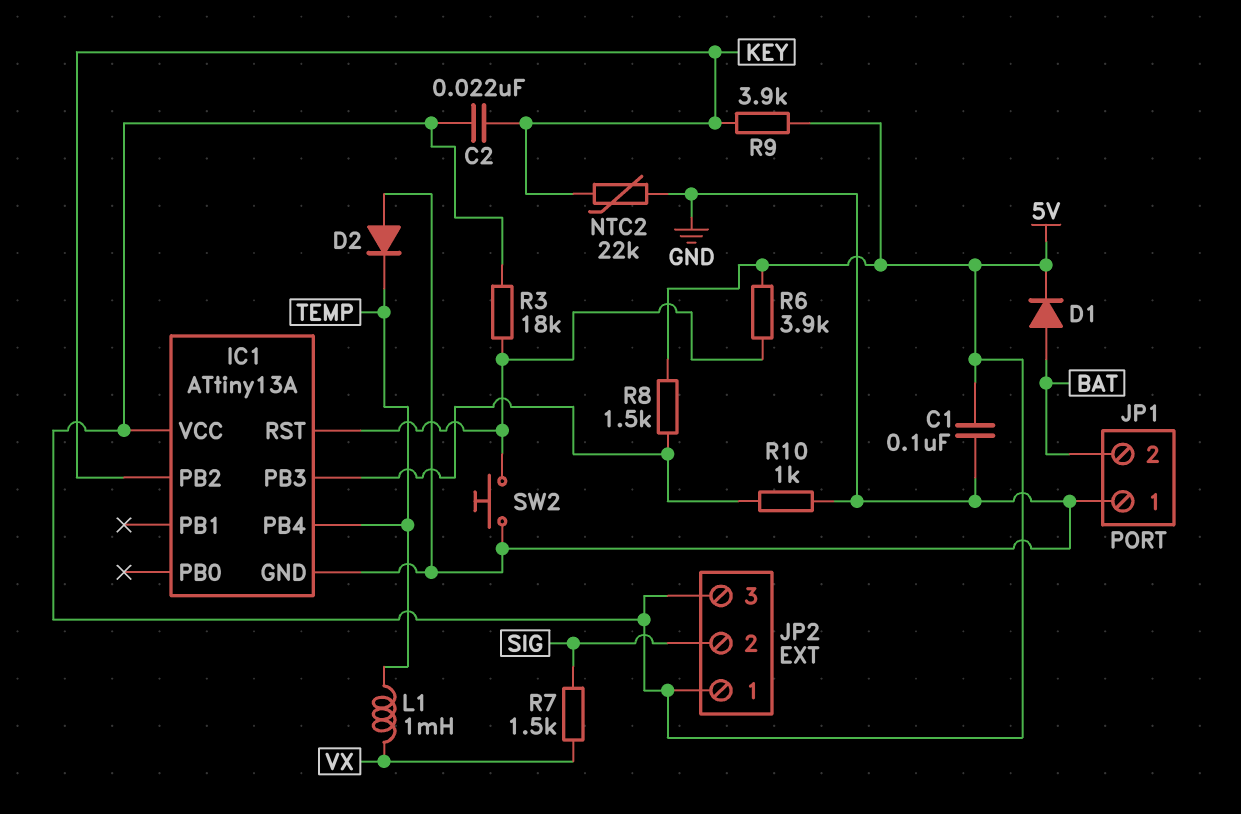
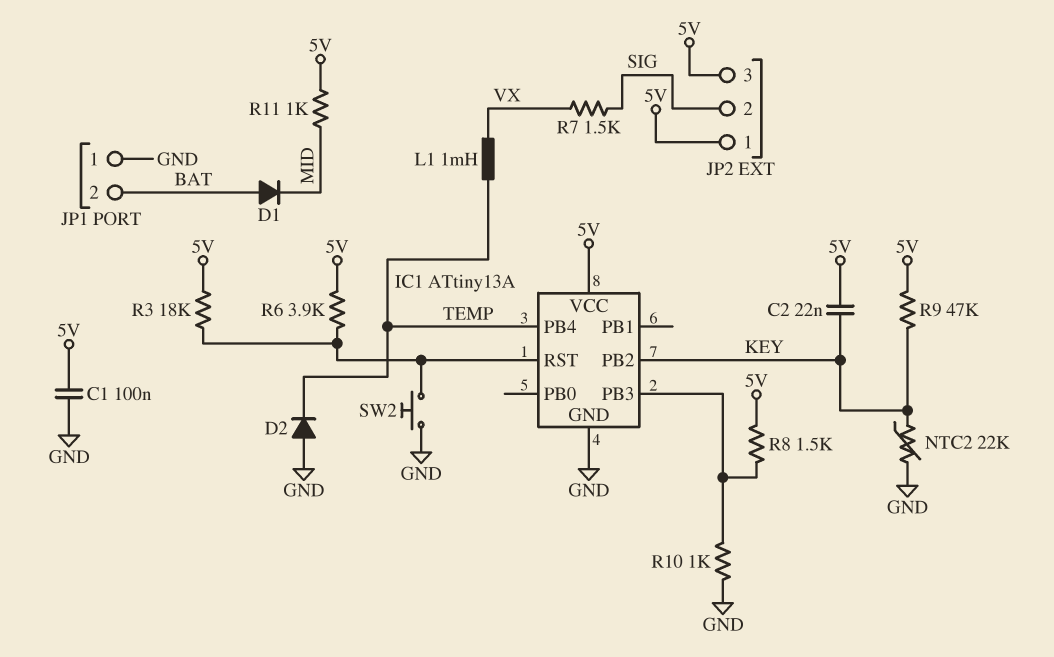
D1: diode (A BAT, K 5V) -> diode (A BAT, K MID)
R9: 3.9k (5V, KEY) -> 47k (5V, KEY)
R11: none -> 1k (5V, MID)

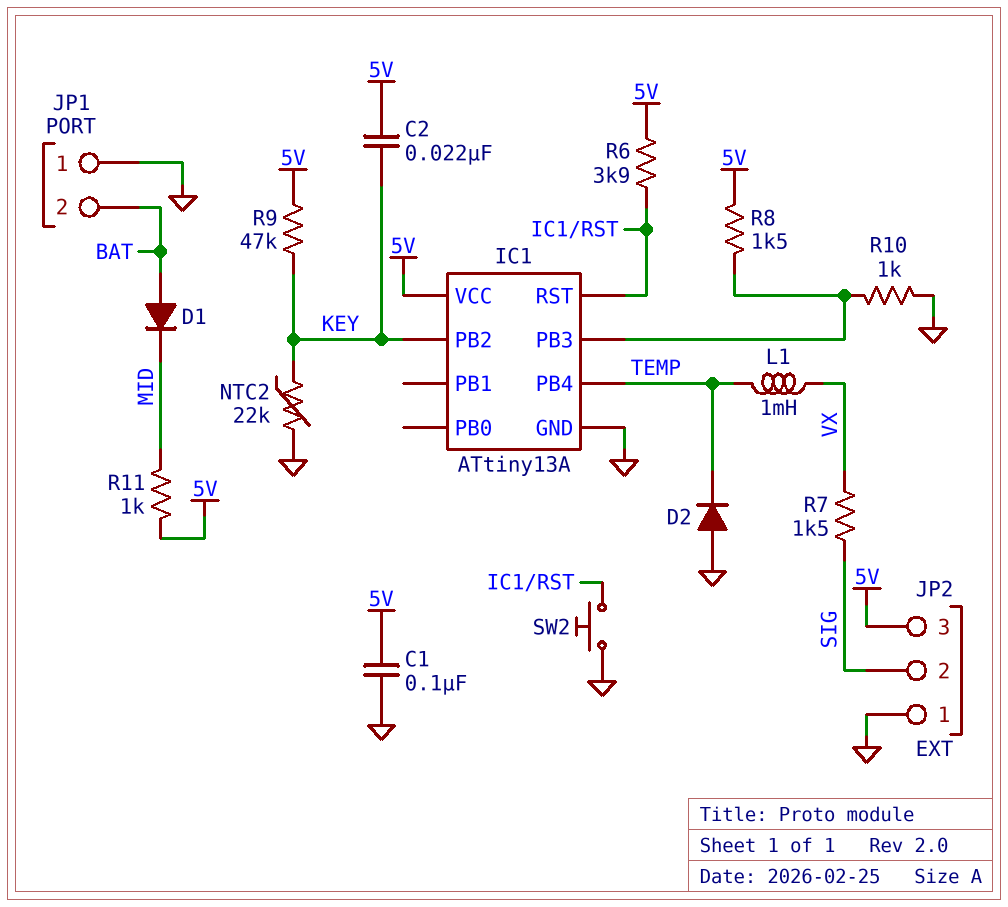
JP2 pin 1: 5V -> GND
R3: 18k (5V, IC1/RST) -> none

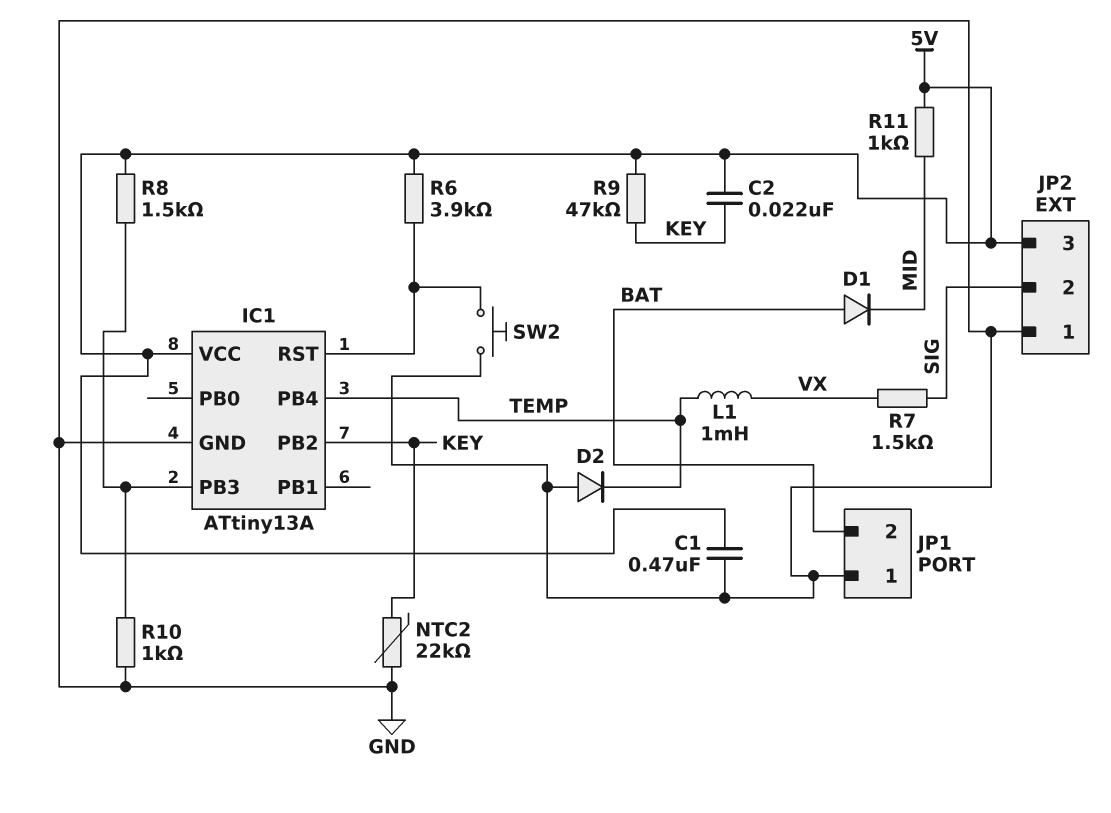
C1: 100nF (5V, GND) -> 470nF (5V, GND)

